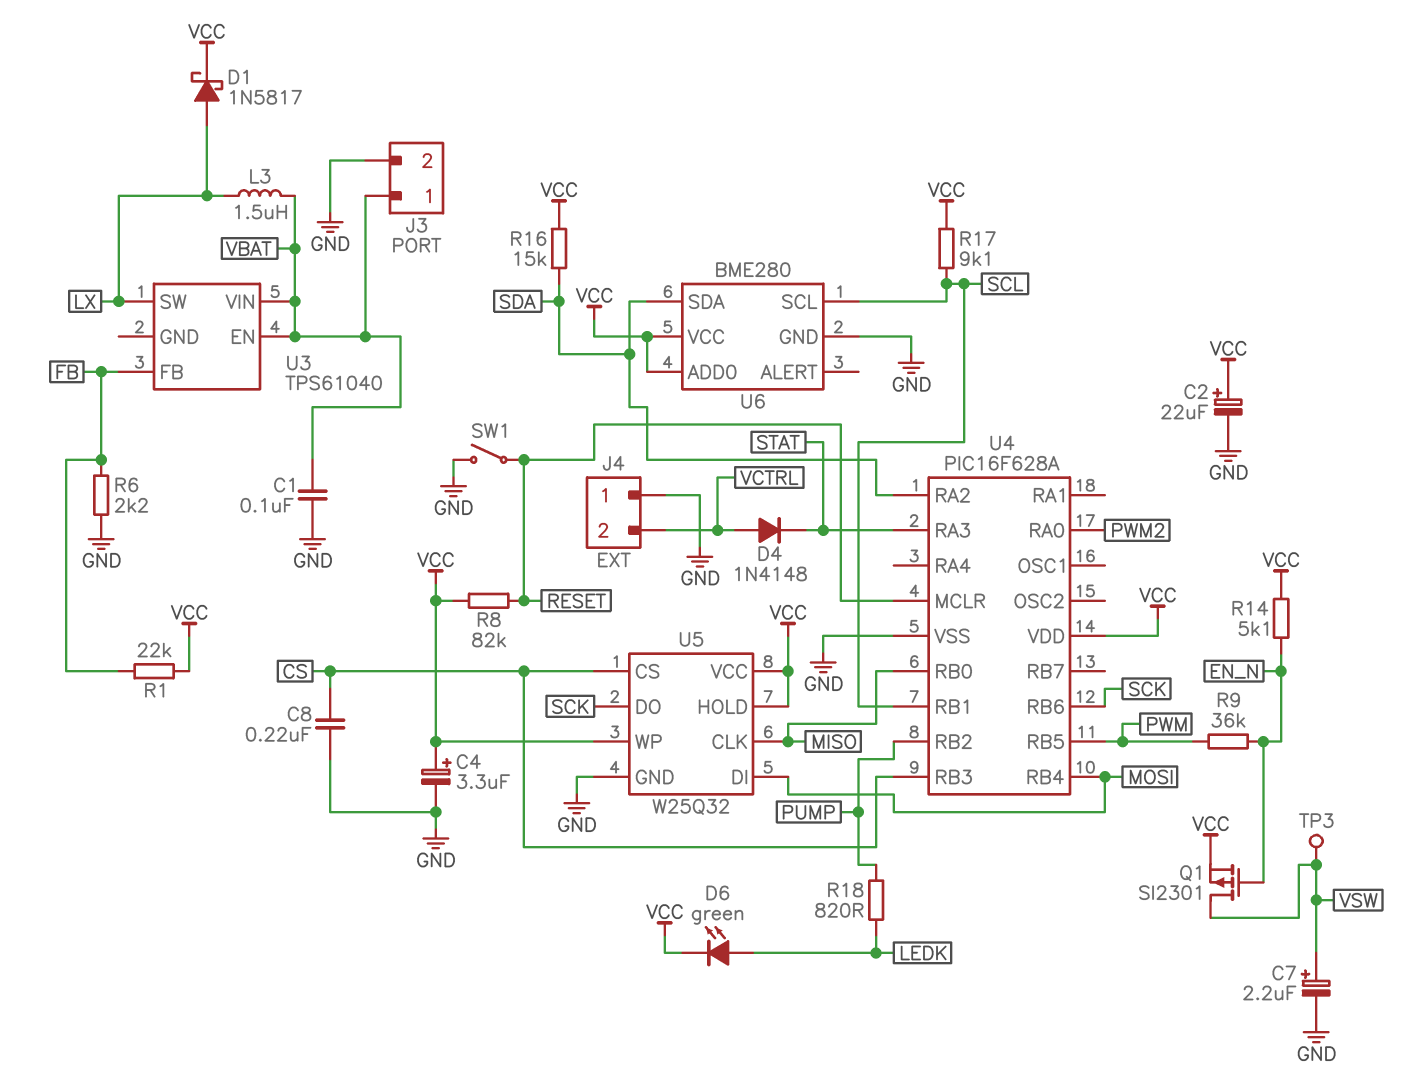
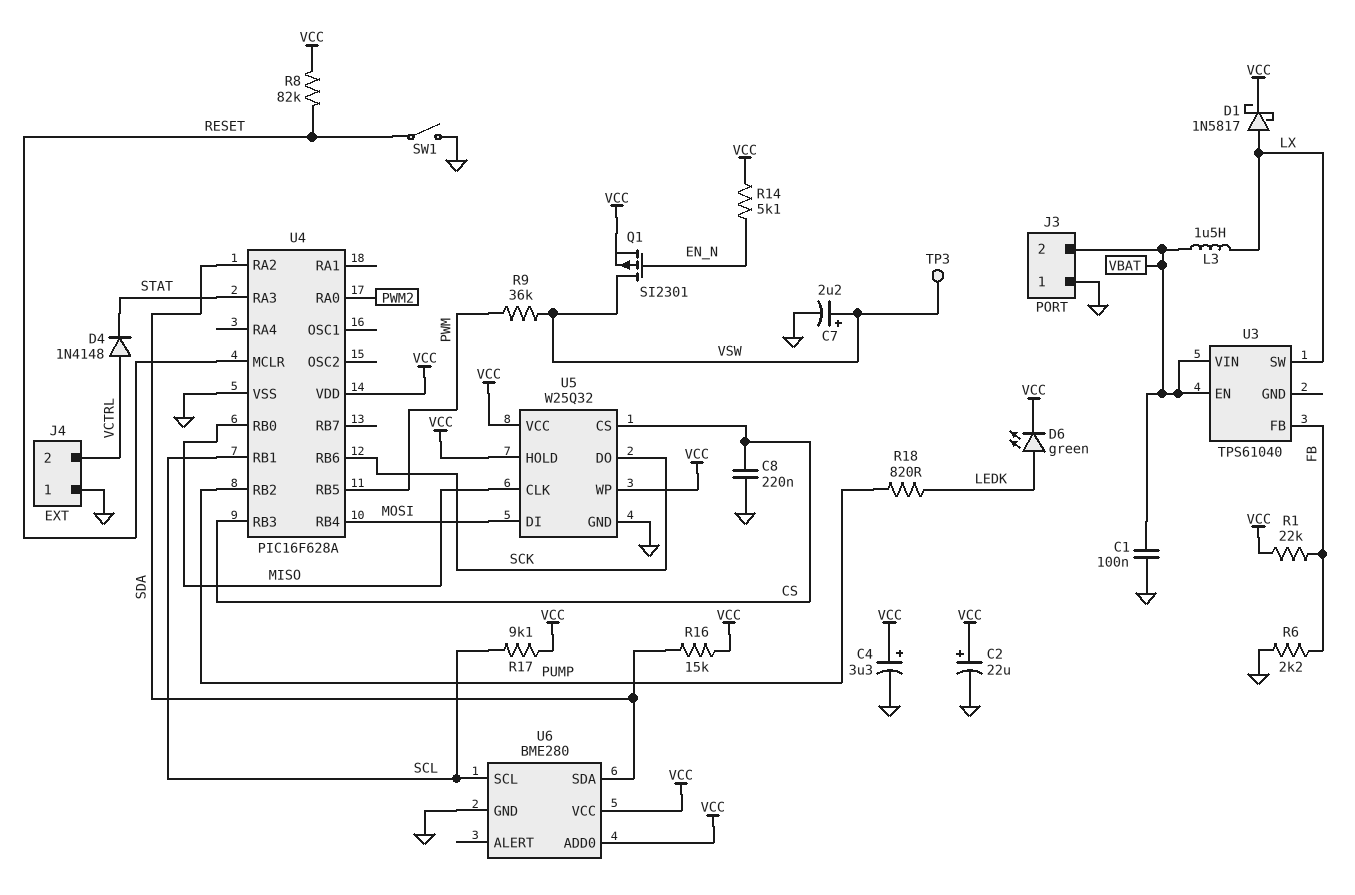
J3 pin 1: VBAT -> GND
J3 pin 2: GND -> VBAT
R9: 36k (EN_N, PWM) -> 36k (PWM, VSW)

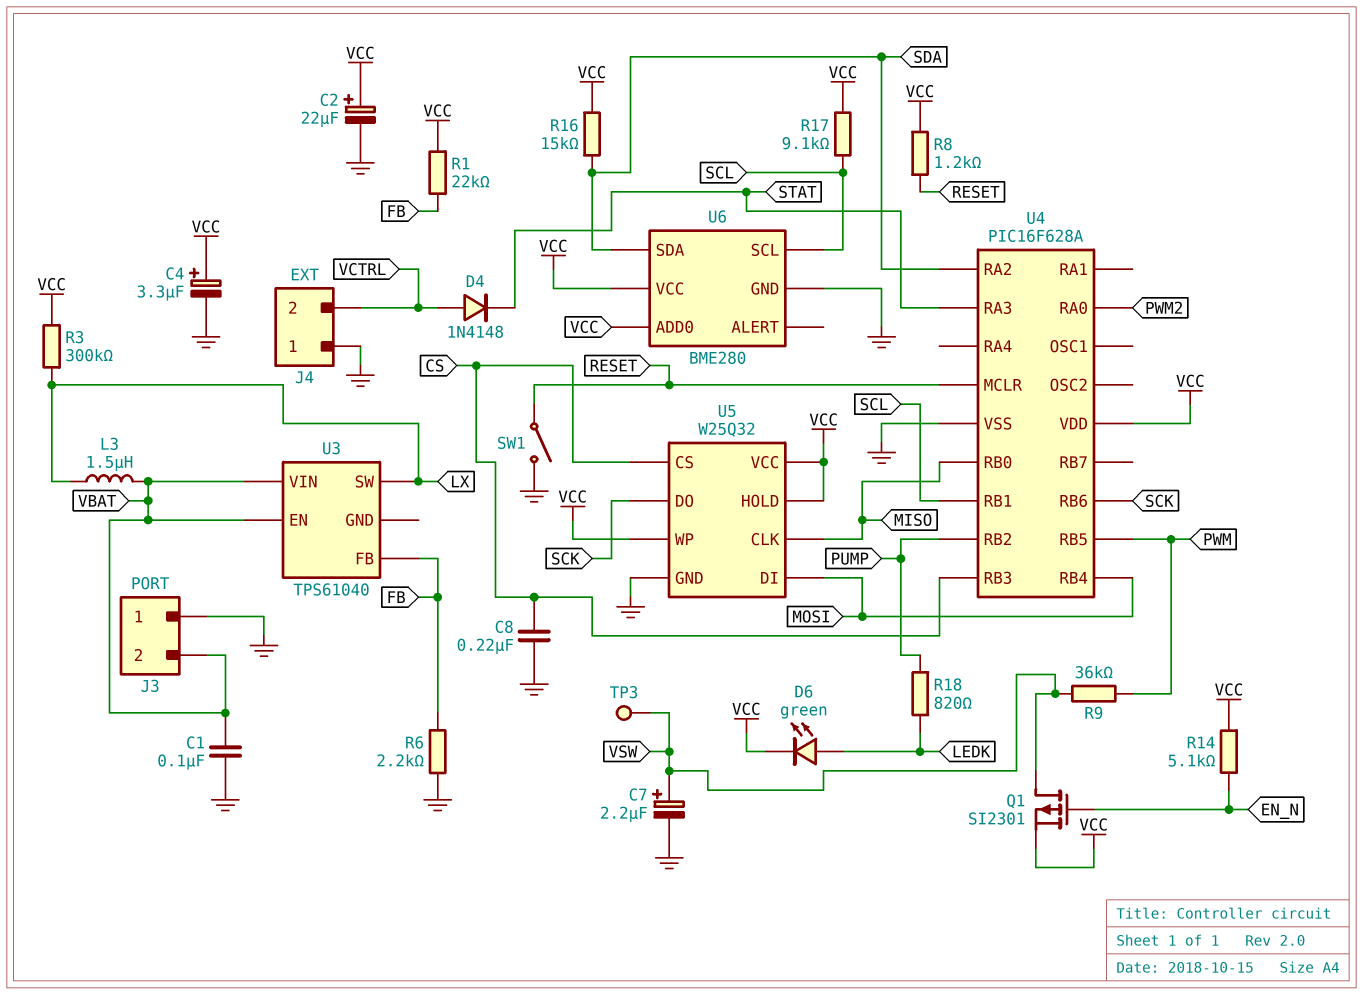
D1: schottky 1N5817 (A LX, K VCC) -> none
R3: none -> 300k (LX, VCC)
R8: 82k (RESET, VCC) -> 1.2k (RESET, VCC)

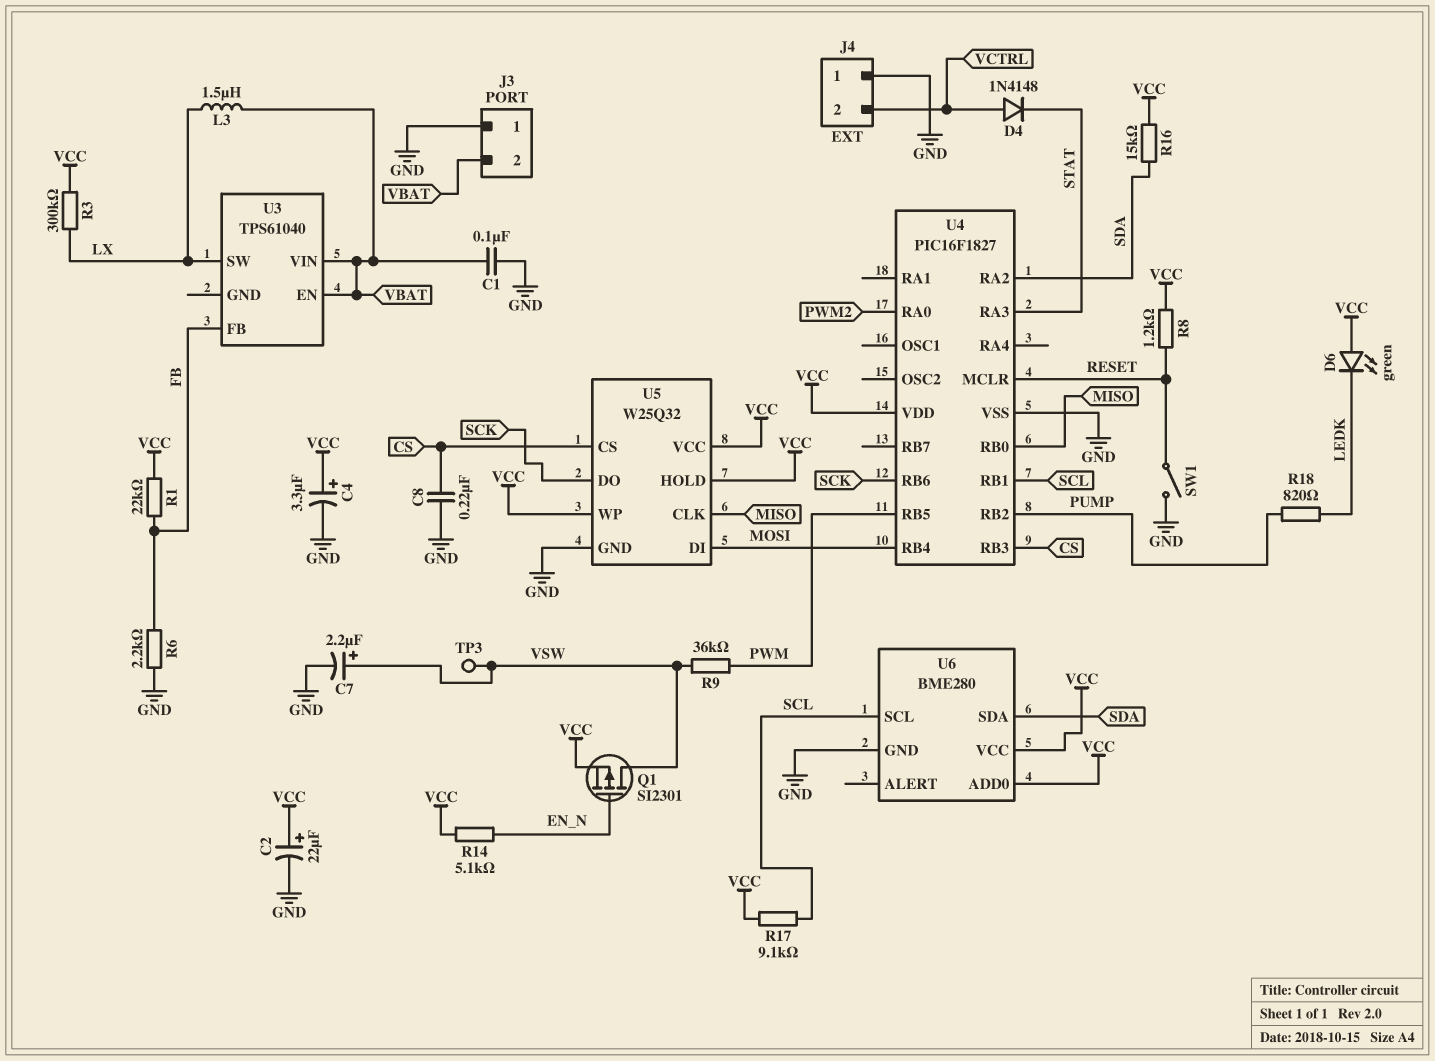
D6: LED green (A LEDK, K VCC) -> LED green (A VCC, K LEDK)
U4: PIC16F628A -> PIC16F1827

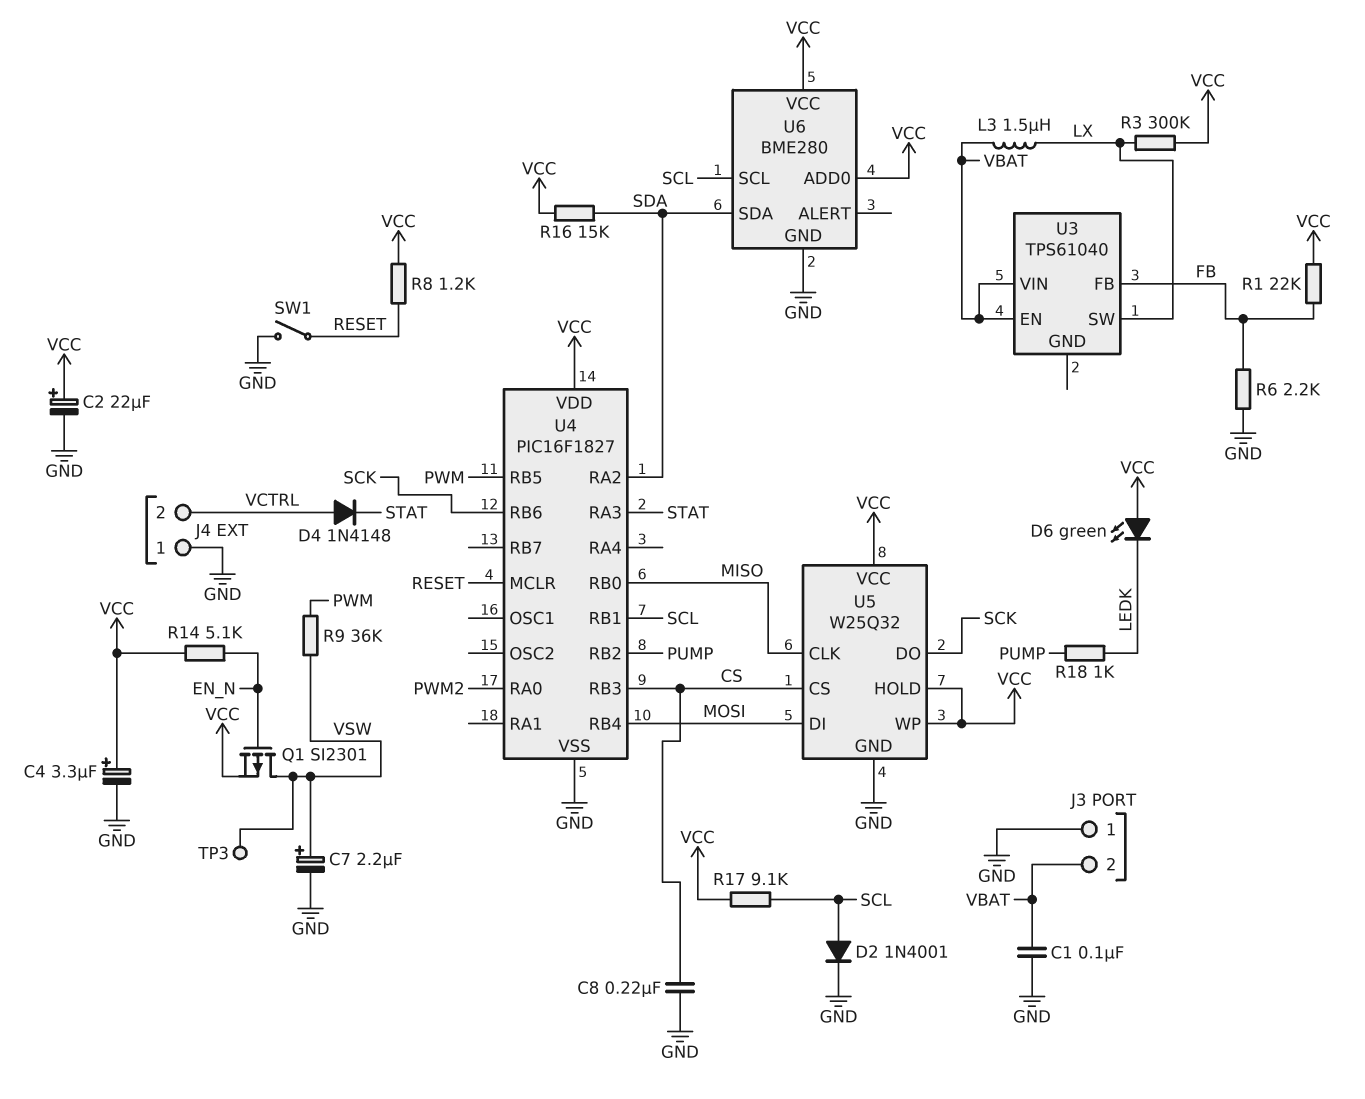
D2: none -> diode 1N4001 (A SCL, K GND)
R18: 820 (LEDK, PUMP) -> 1k (LEDK, PUMP)

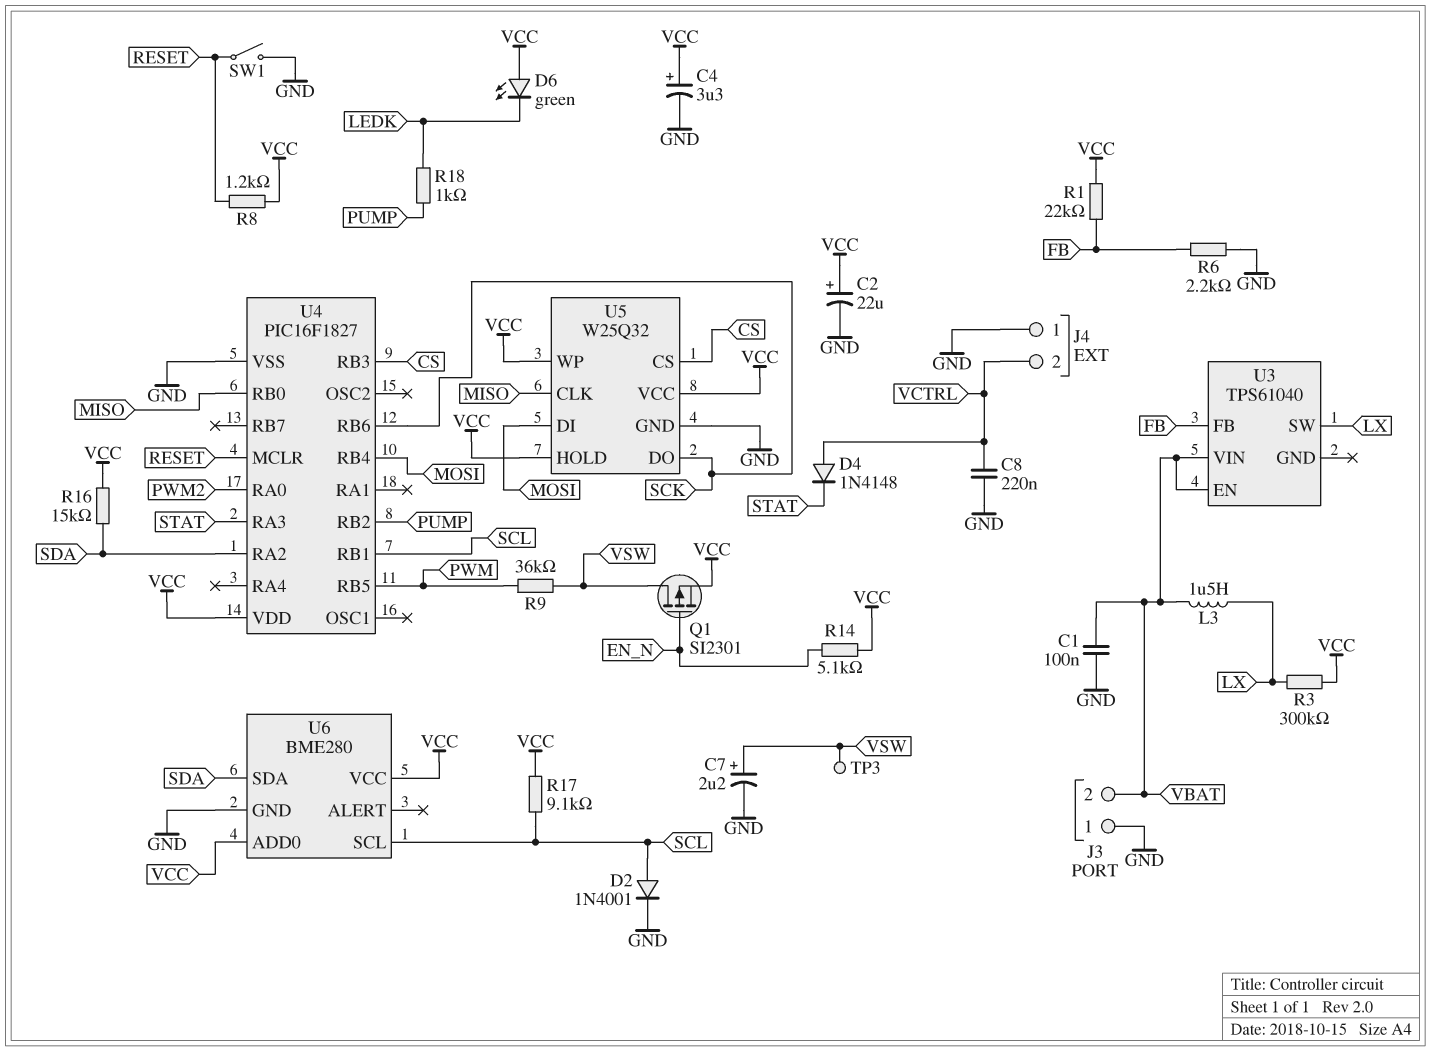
C8: 220nF (CS, GND) -> 220nF (GND, VCTRL)

